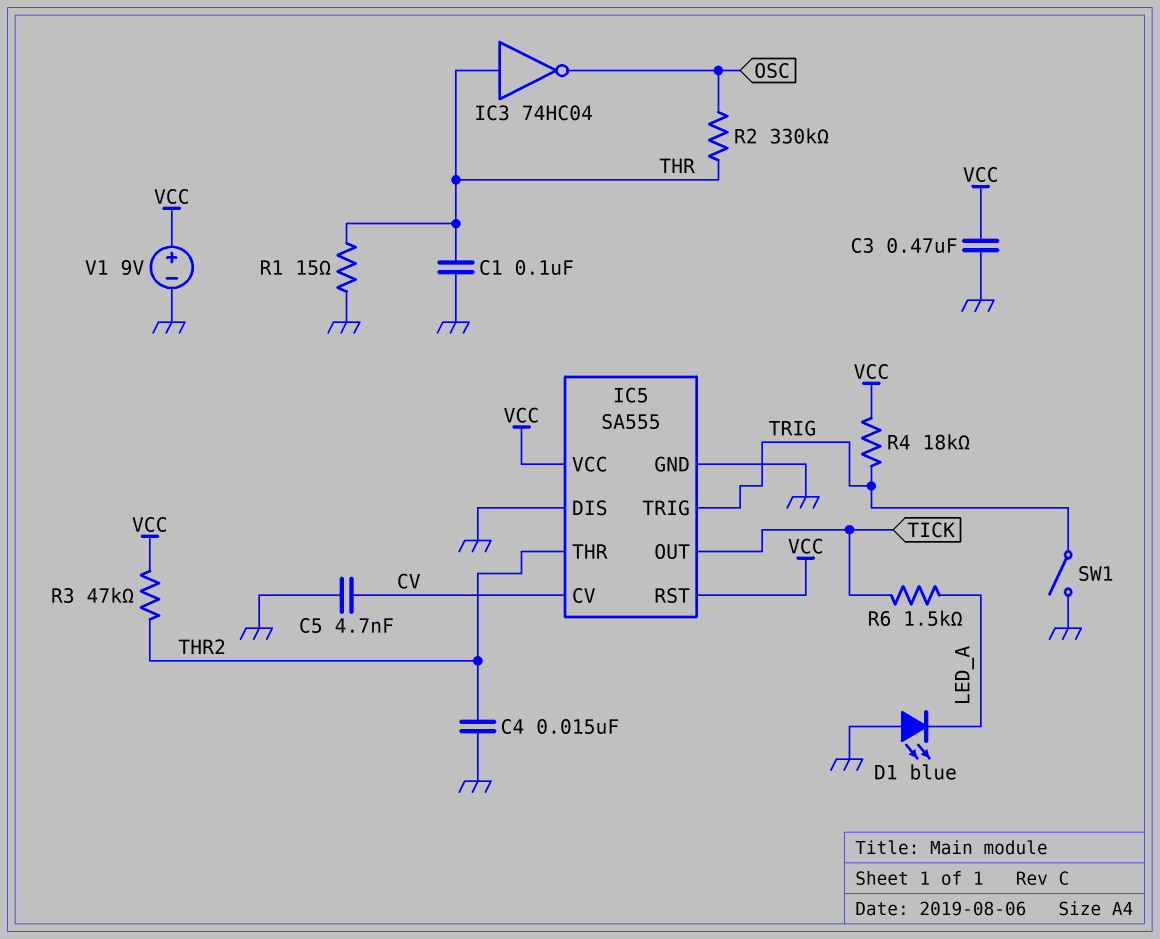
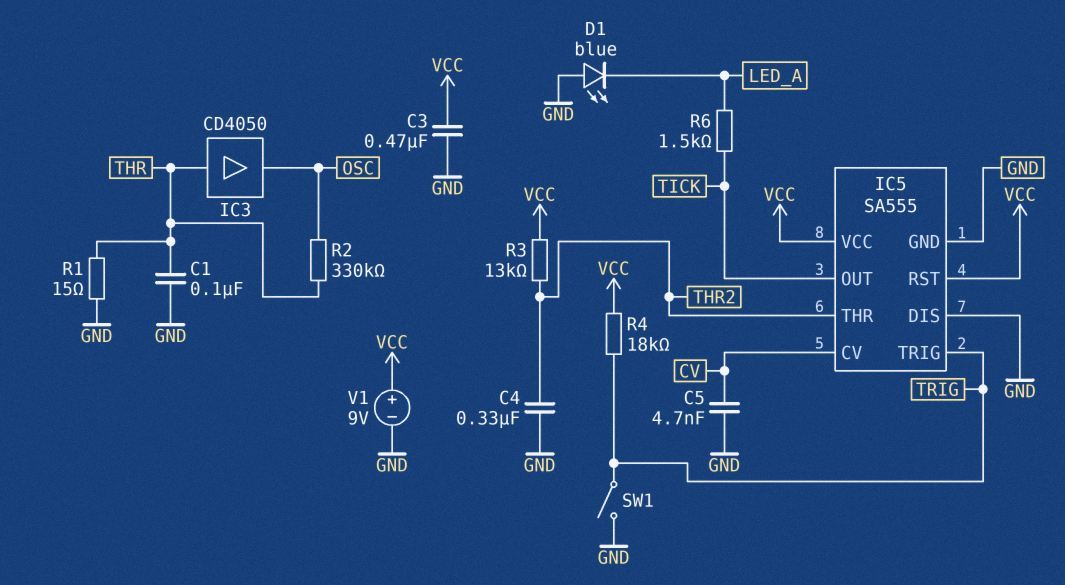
C4: 15nF (GND, THR2) -> 330nF (GND, THR2)
IC3: NOT 74HC04 (in THR, out OSC) -> buffer CD4050 (in THR, out OSC)
R3: 47k (THR2, VCC) -> 13k (THR2, VCC)

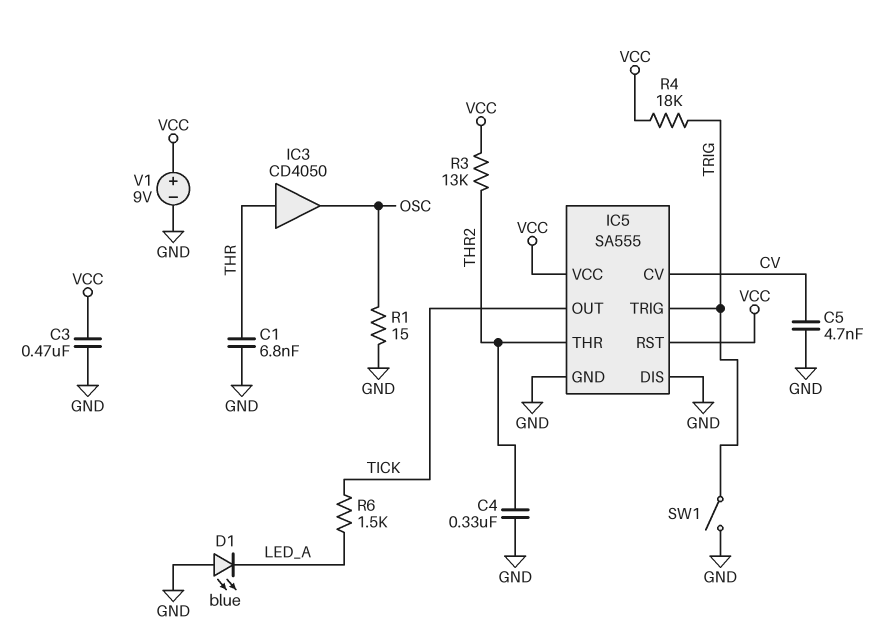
C1: 100nF (GND, THR) -> 6.8nF (GND, THR)
R1: 15 (GND, THR) -> 15 (GND, OSC)
R2: 330k (OSC, THR) -> none

